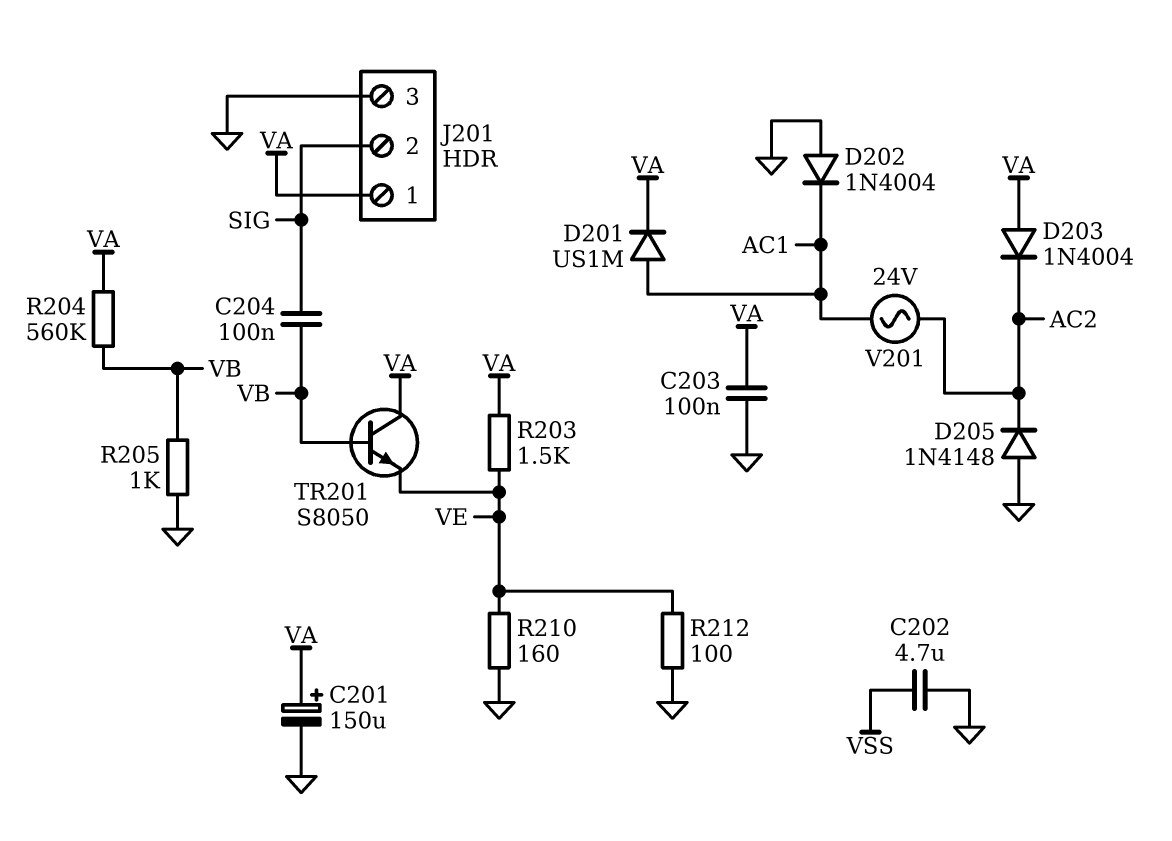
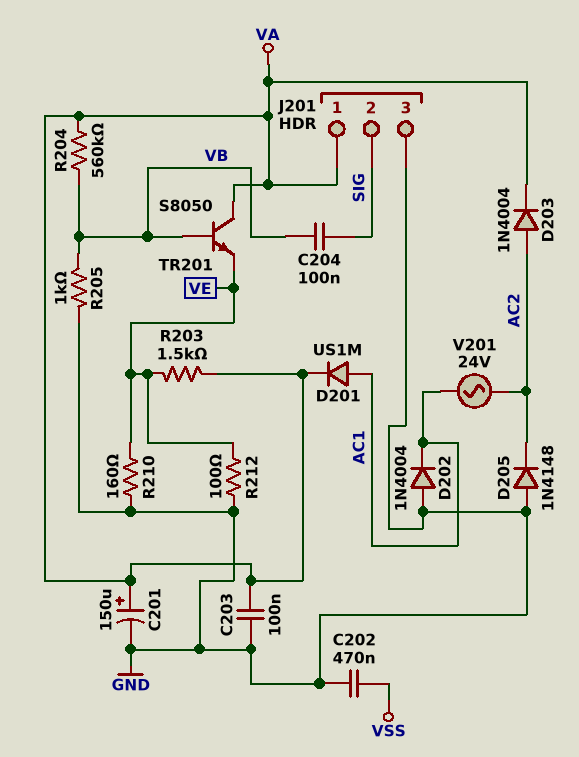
C202: 4.7uF (GND, VSS) -> 470nF (GND, VSS)
D203: diode 1N4004 (A VA, K AC2) -> diode 1N4004 (A AC2, K VA)

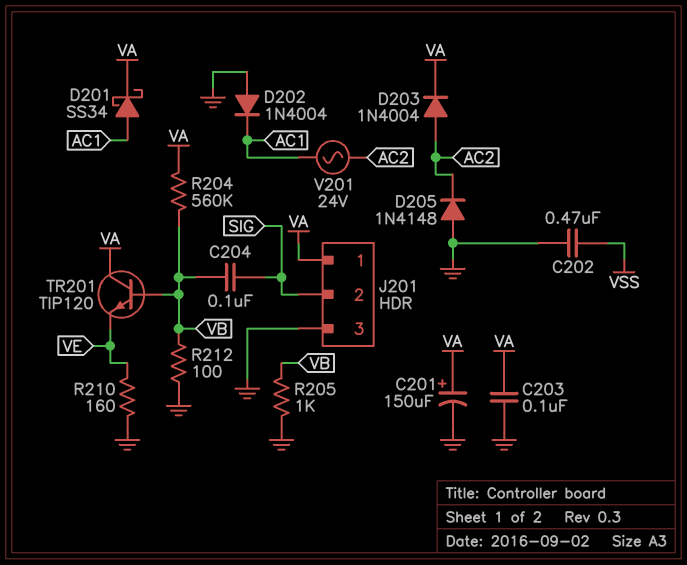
D201: diode US1M (A AC1, K VA) -> schottky SS34 (A AC1, K VA)
R203: 1.5k (VA, VE) -> none
R212: 100 (GND, VE) -> 100 (GND, VB)
TR201: NPN S8050 (B VB, C VA, E VE) -> NPN TIP120 (B VB, C VA, E VE)

